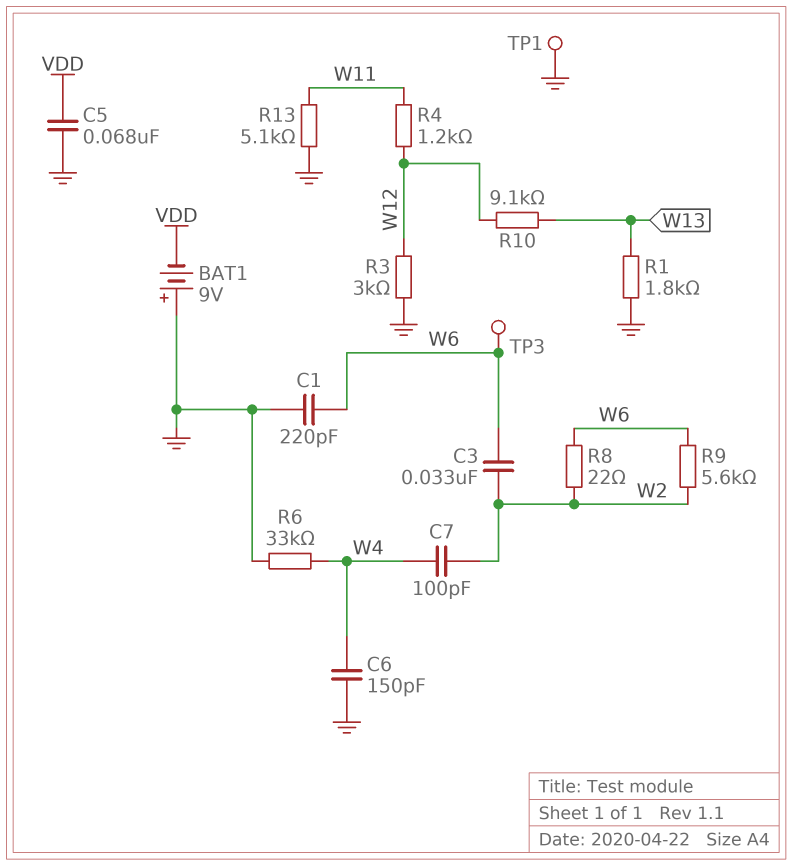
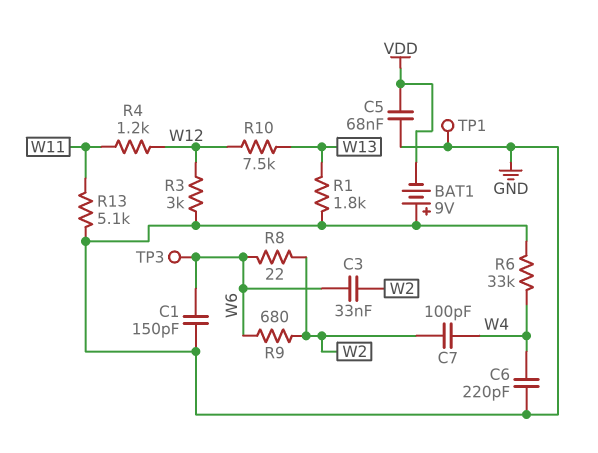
C1: 220pF (GND, W6) -> 150pF (GND, W6)
C6: 150pF (GND, W4) -> 220pF (GND, W4)
R9: 5.6k (W2, W6) -> 680 (W2, W6)
R10: 9.1k (W12, W13) -> 7.5k (W12, W13)

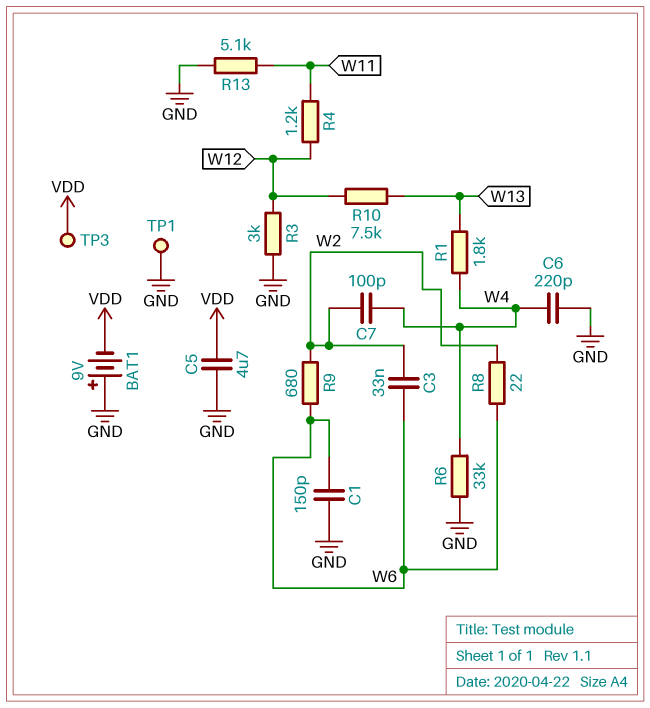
C5: 68nF (GND, VDD) -> 4.7uF (GND, VDD)
R1: 1.8k (GND, W13) -> 1.8k (W4, W13)
TP3: test point (W6) -> test point (VDD)

